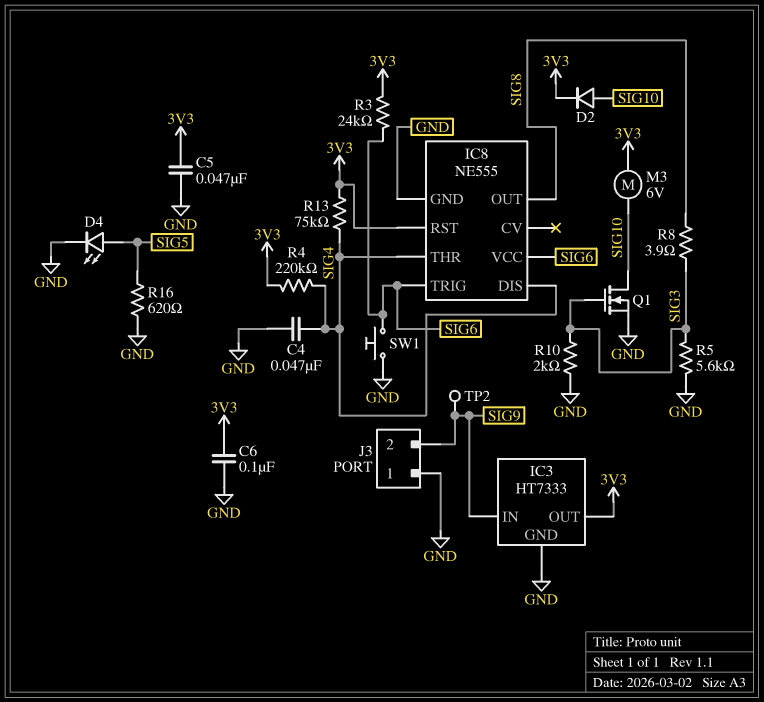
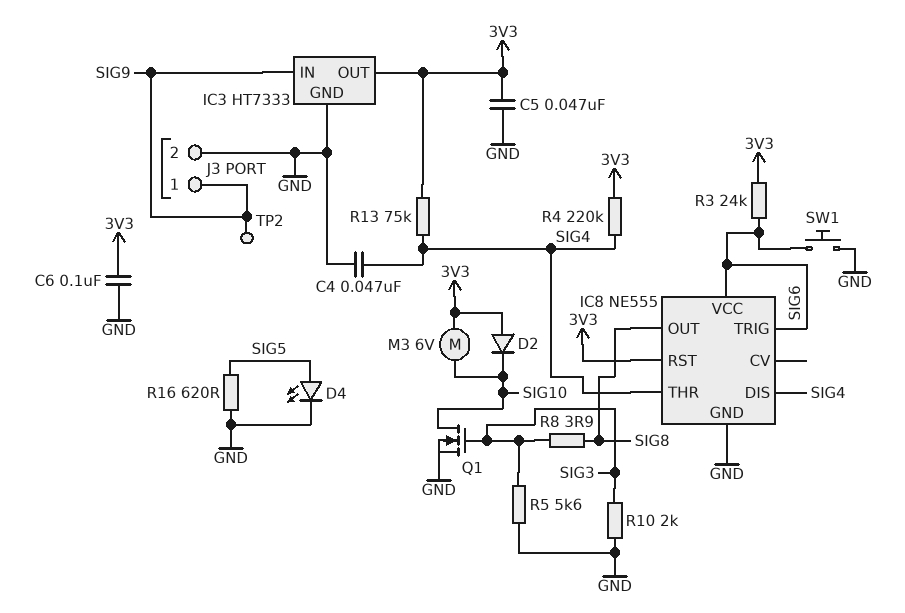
D2: diode (A SIG10, K 3V3) -> diode (A 3V3, K SIG10)
J3 pin 1: GND -> SIG9
J3 pin 2: SIG9 -> GND

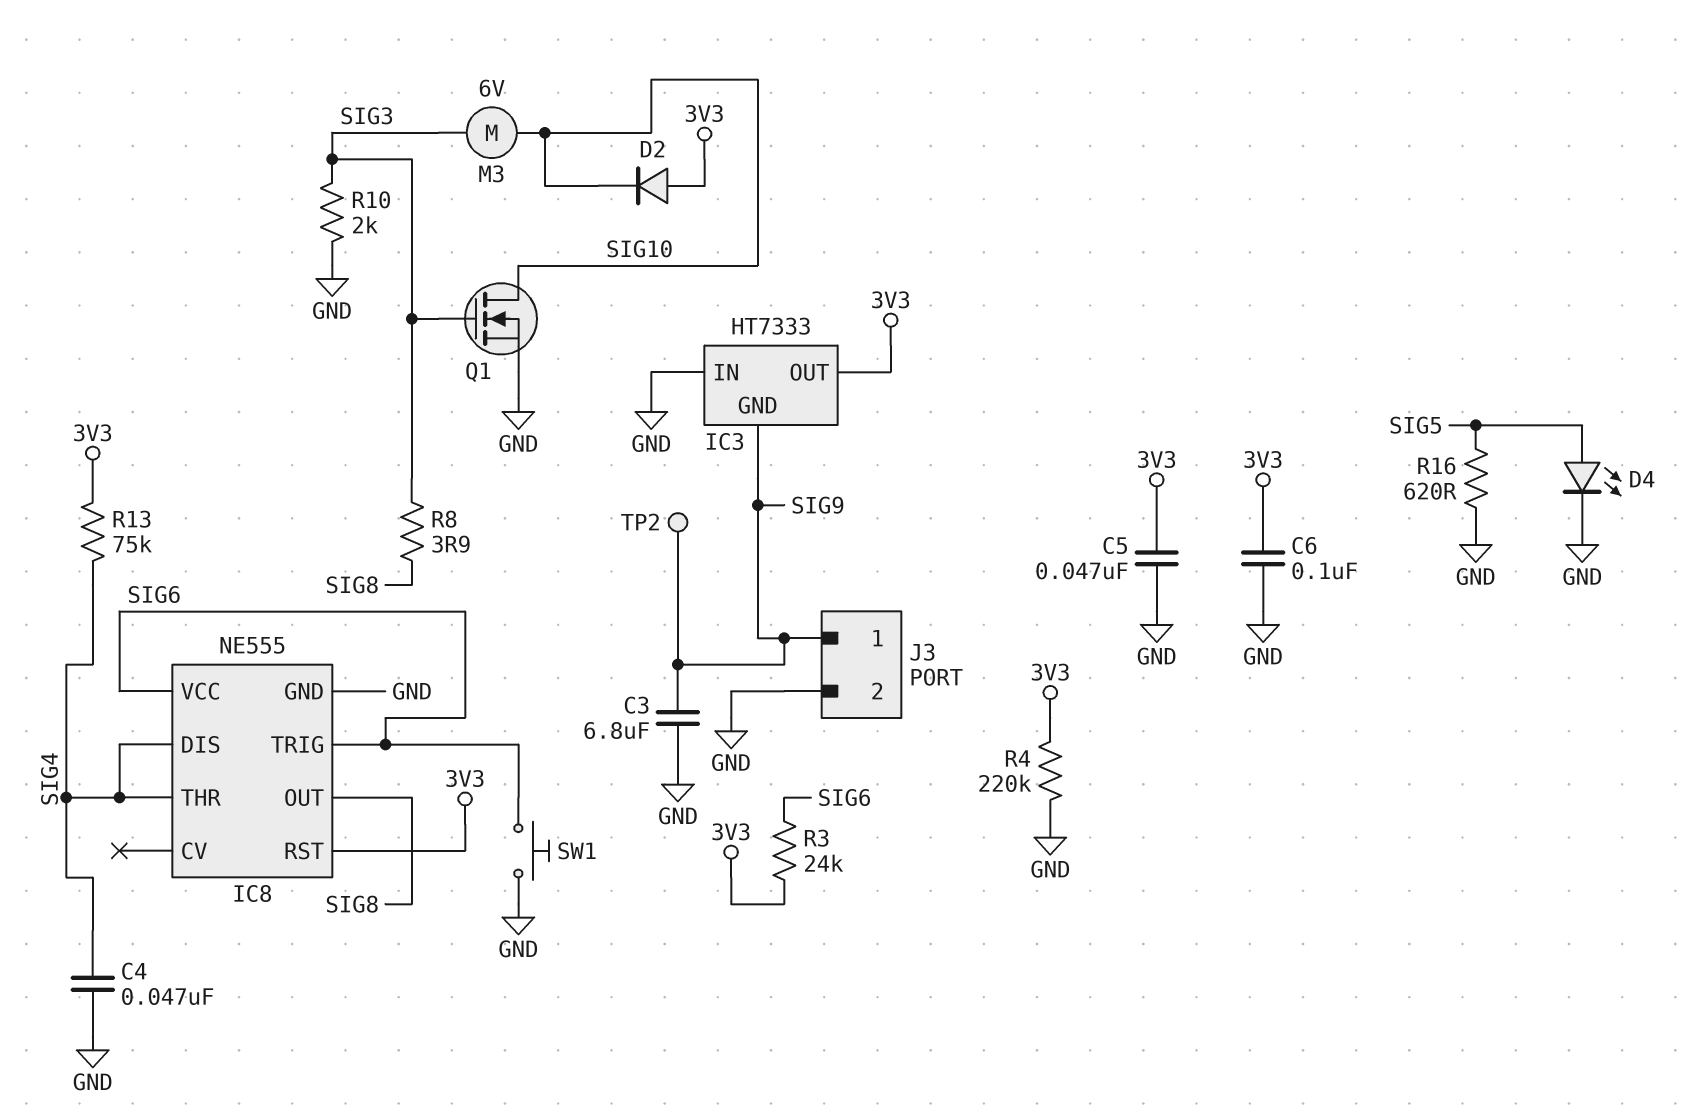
C3: none -> 6.8uF (GND, SIG9)
IC3 pin GND: GND -> SIG9
IC3 pin IN: SIG9 -> GND
M3: motor 6V (3V3, SIG10) -> motor 6V (SIG3, SIG10)
R4: 220k (3V3, SIG4) -> 220k (3V3, GND)
R5: 5.6k (GND, SIG3) -> none

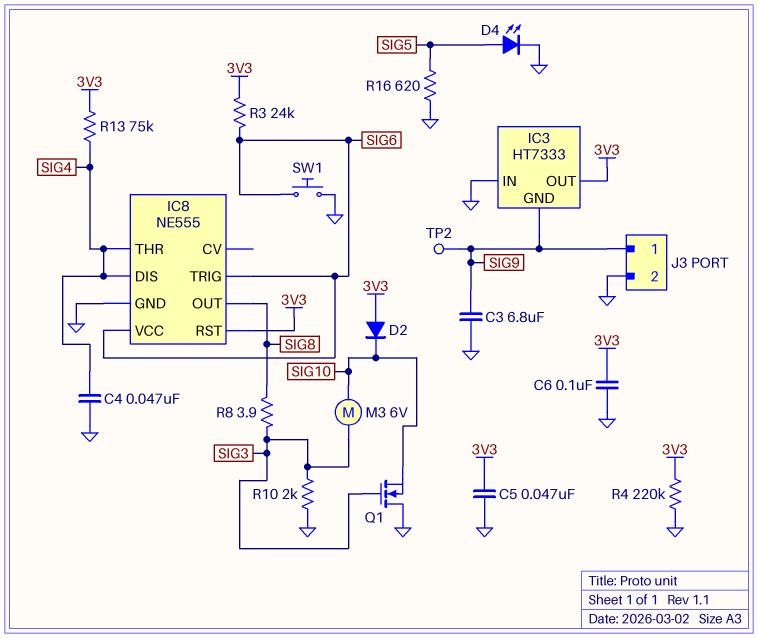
Q1: NMOS (G SIG3, D SIG10, S GND) -> NMOS (G SIG3, D GND, S SIG10)

